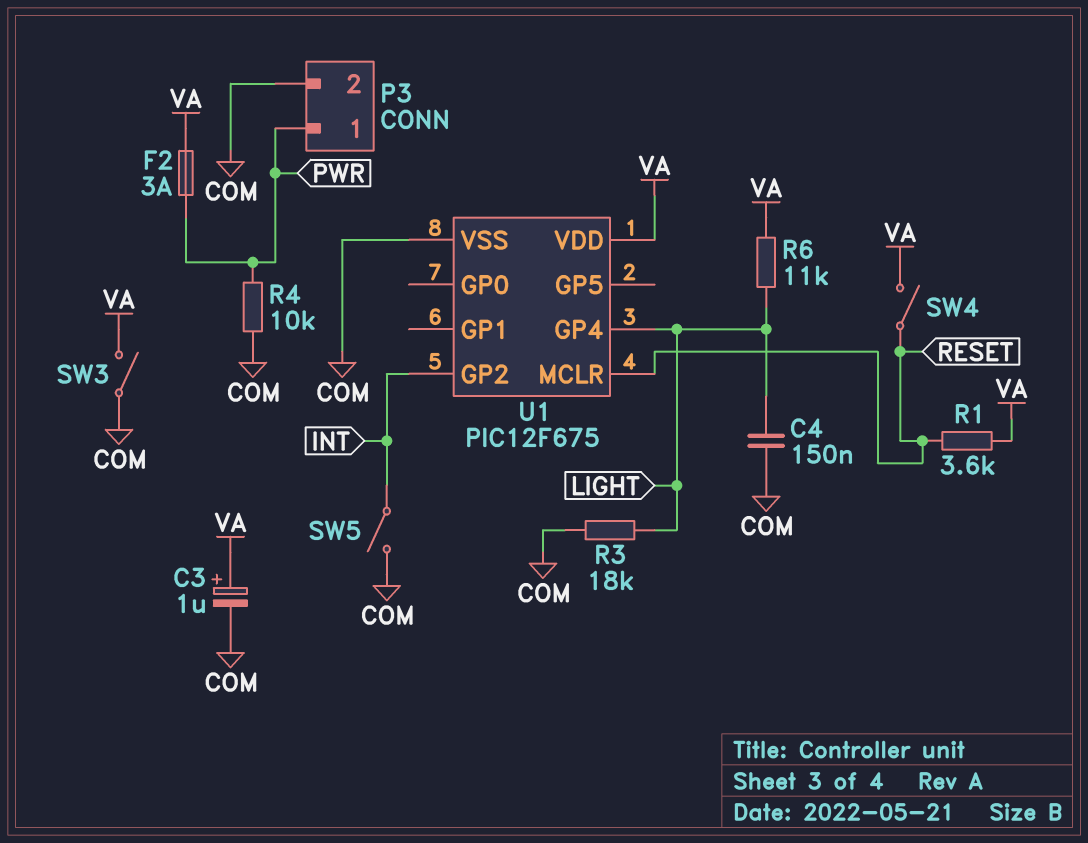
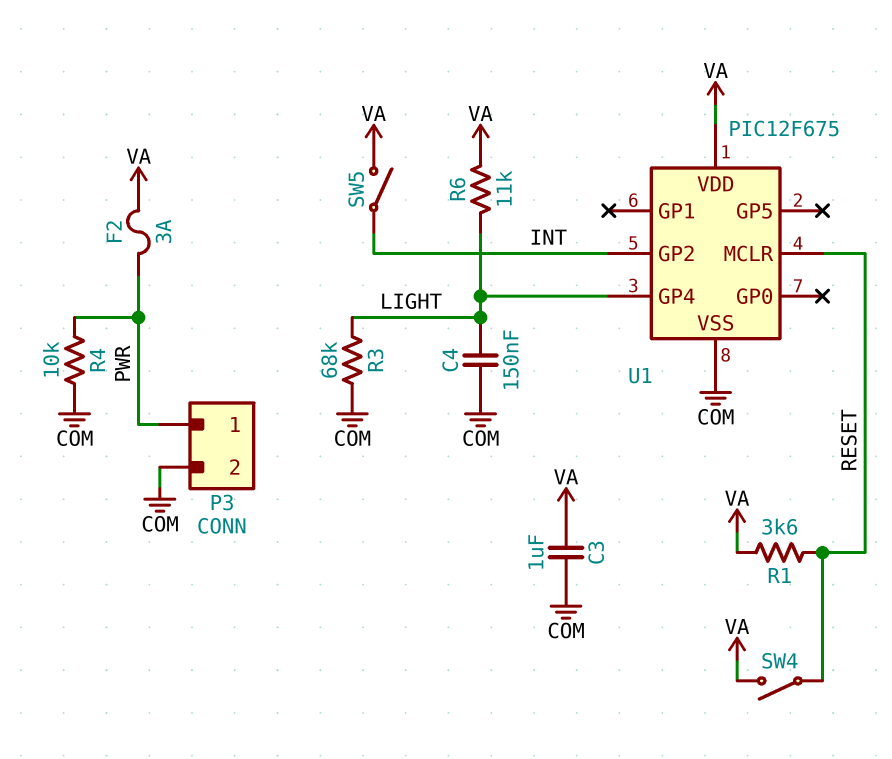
C3: 1uF (plus VA, minus COM) -> 1uF (COM, VA)
R3: 18k (COM, LIGHT) -> 68k (COM, LIGHT)
SW3: switch (COM, VA) -> none
SW5: switch (COM, INT) -> switch (INT, VA)

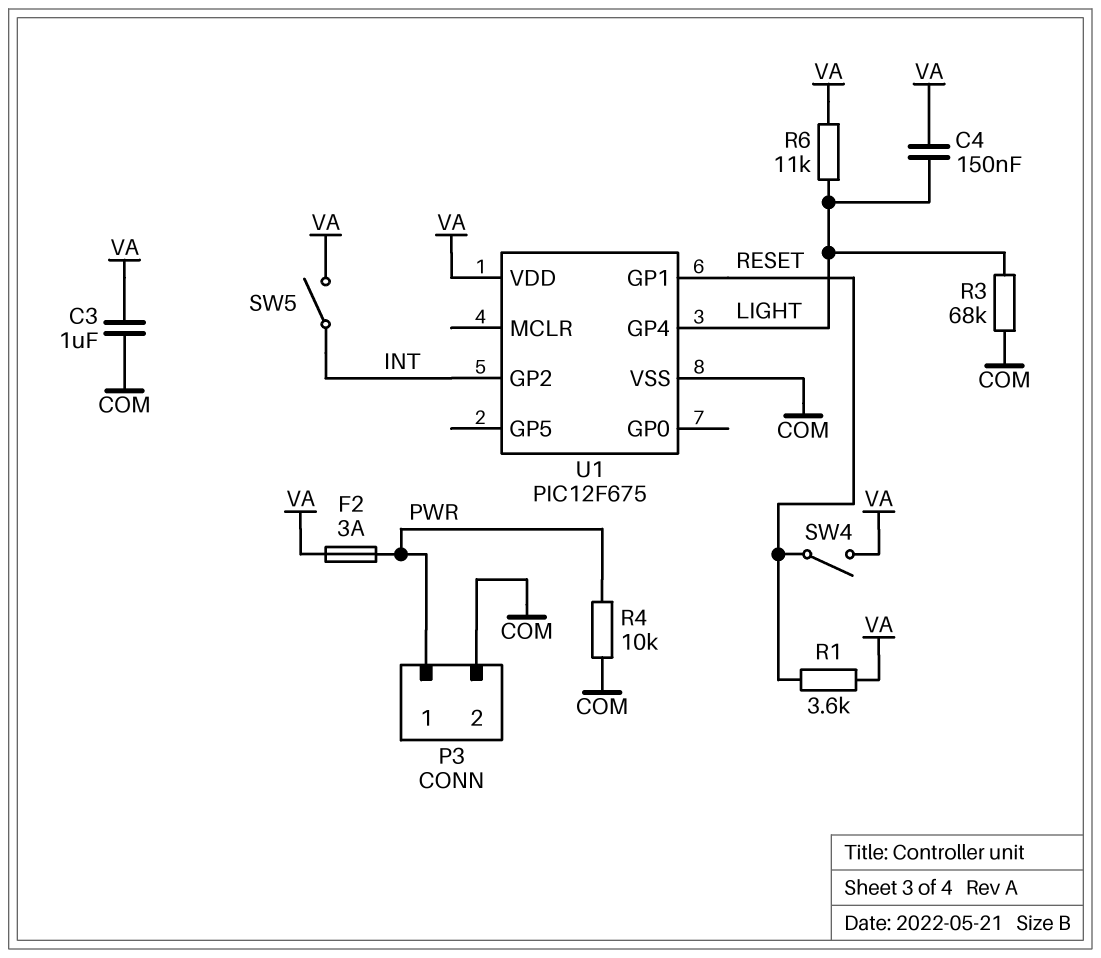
C4: 150nF (COM, LIGHT) -> 150nF (LIGHT, VA)
U1 pin GP1: none -> RESET
U1 pin MCLR: RESET -> none

